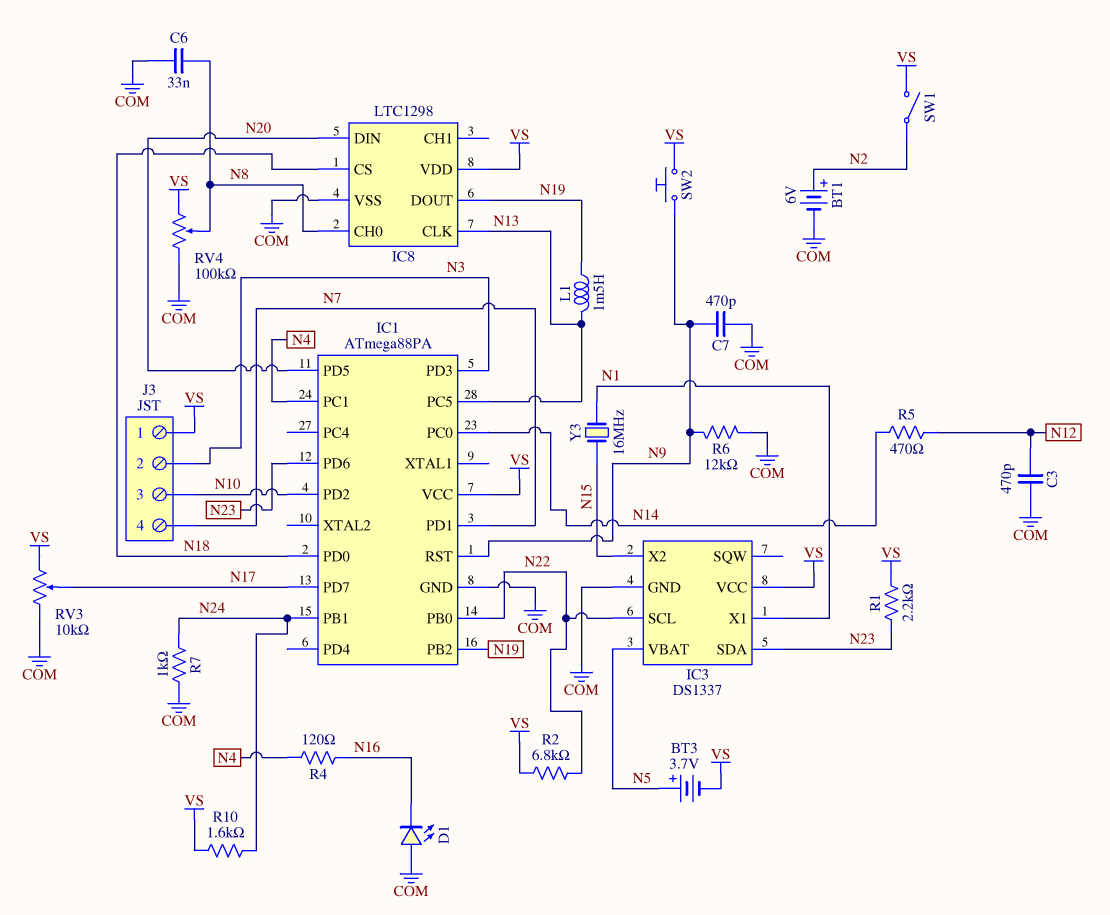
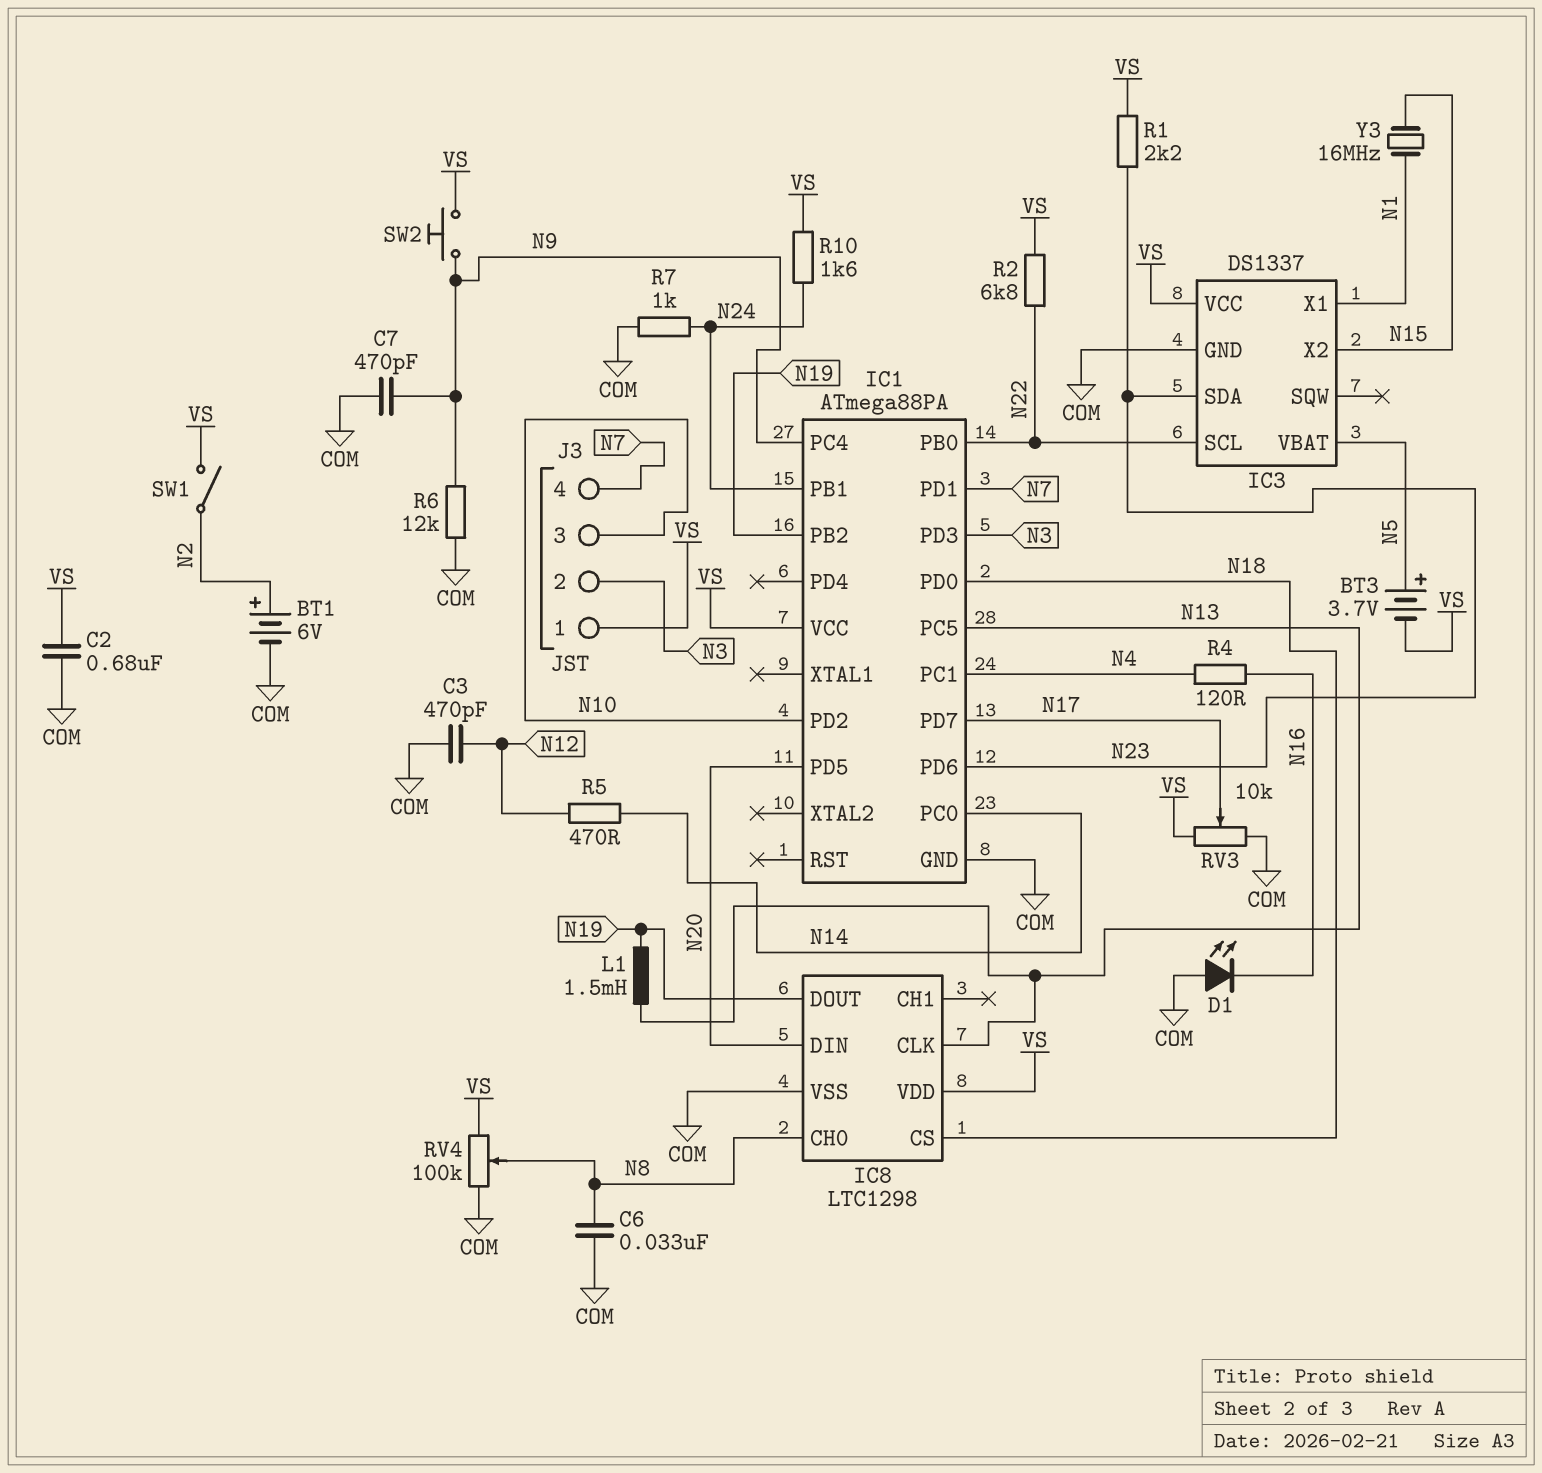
C2: none -> 680nF (COM, VS)
IC1 pin PC4: none -> N9
IC1 pin RST: N9 -> none

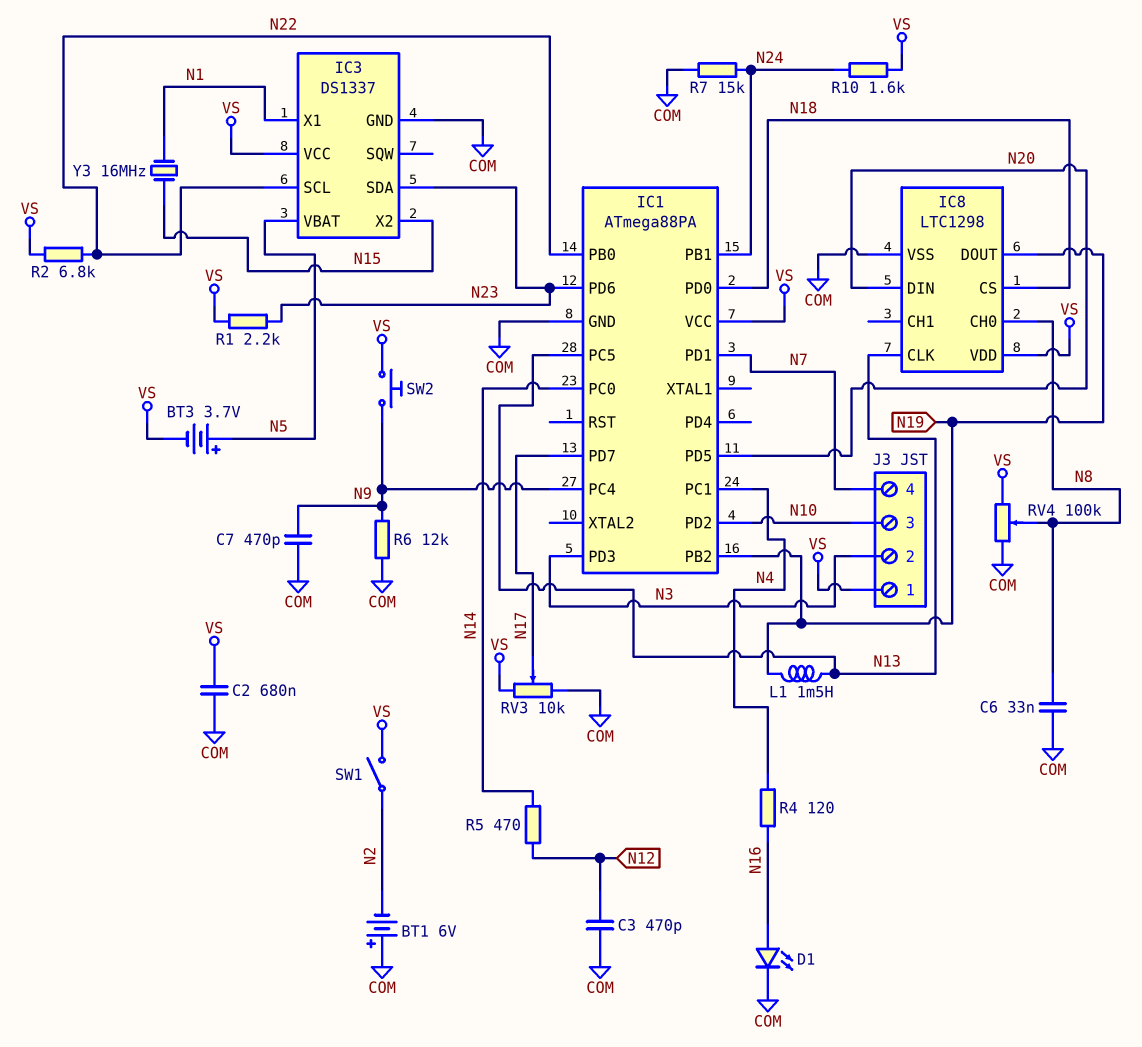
BT1: 6V (plus N2, minus COM) -> 6V (plus COM, minus N2)
D1: LED (A COM, K N16) -> LED (A N16, K COM)
R7: 1k (COM, N24) -> 15k (COM, N24)

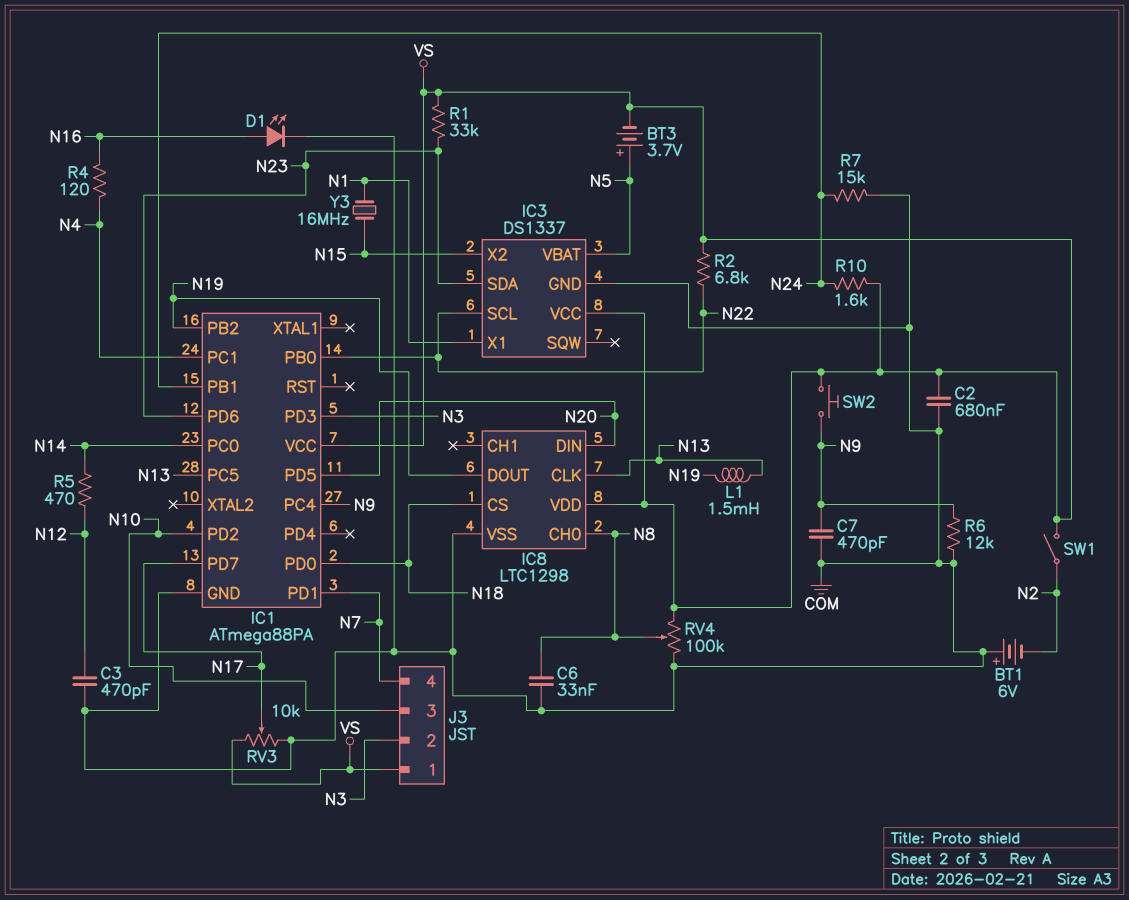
R1: 2.2k (N23, VS) -> 33k (N23, VS)

